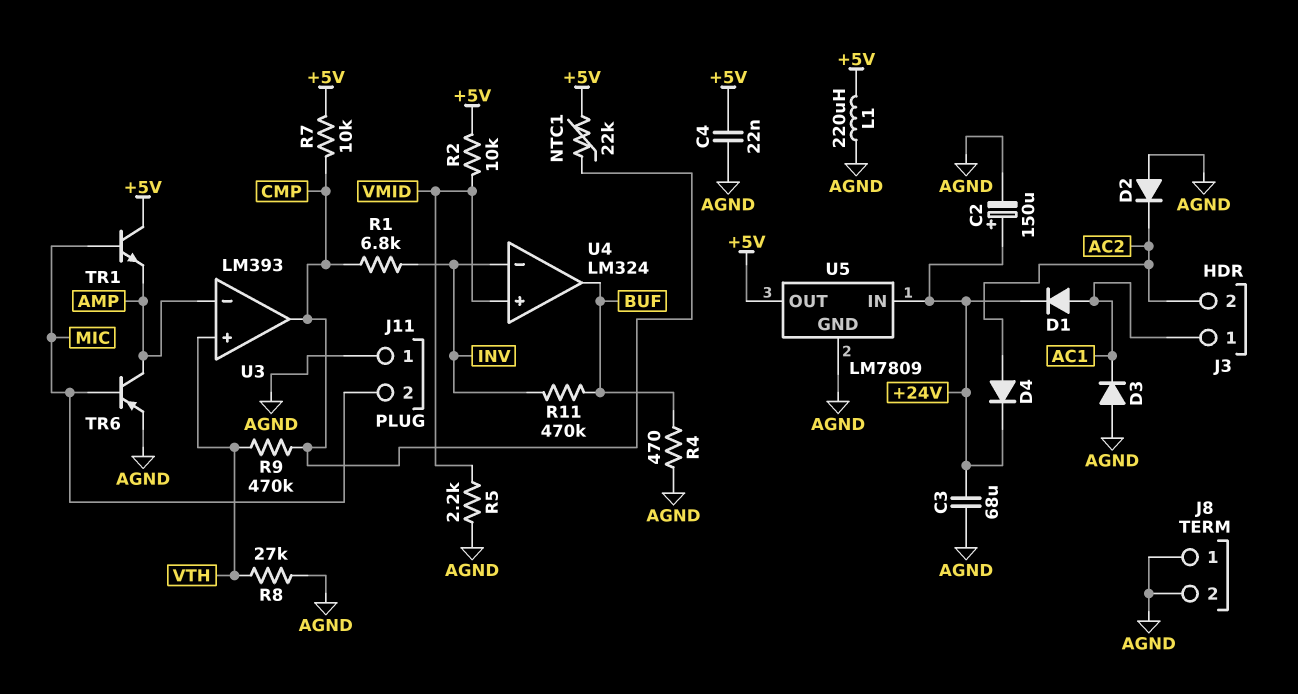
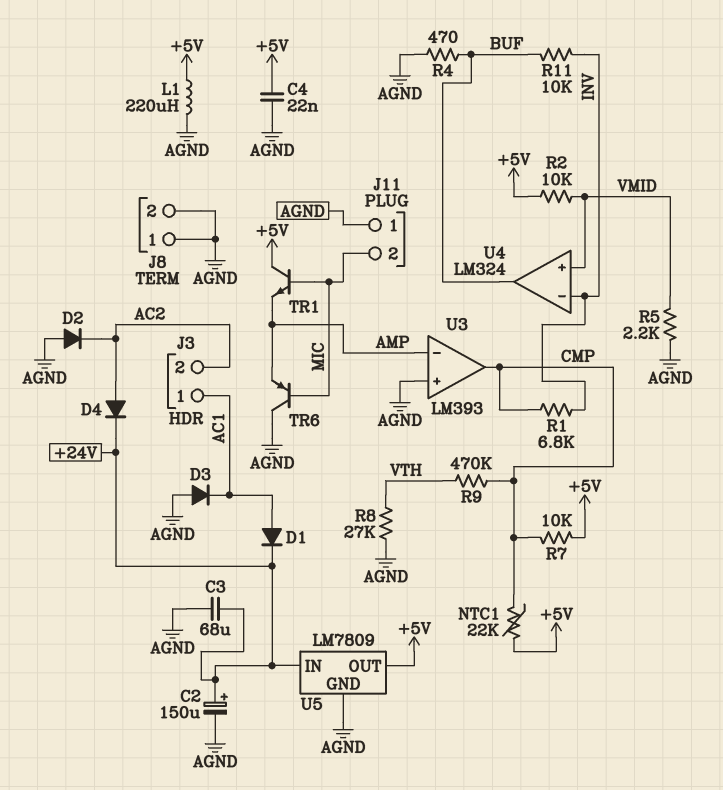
R11: 470k (BUF, INV) -> 10k (BUF, INV)
TR6: PNP (B MIC, C AMP, E AGND) -> PNP (B MIC, C AGND, E AMP)
U3 pin in+: VTH -> AGND

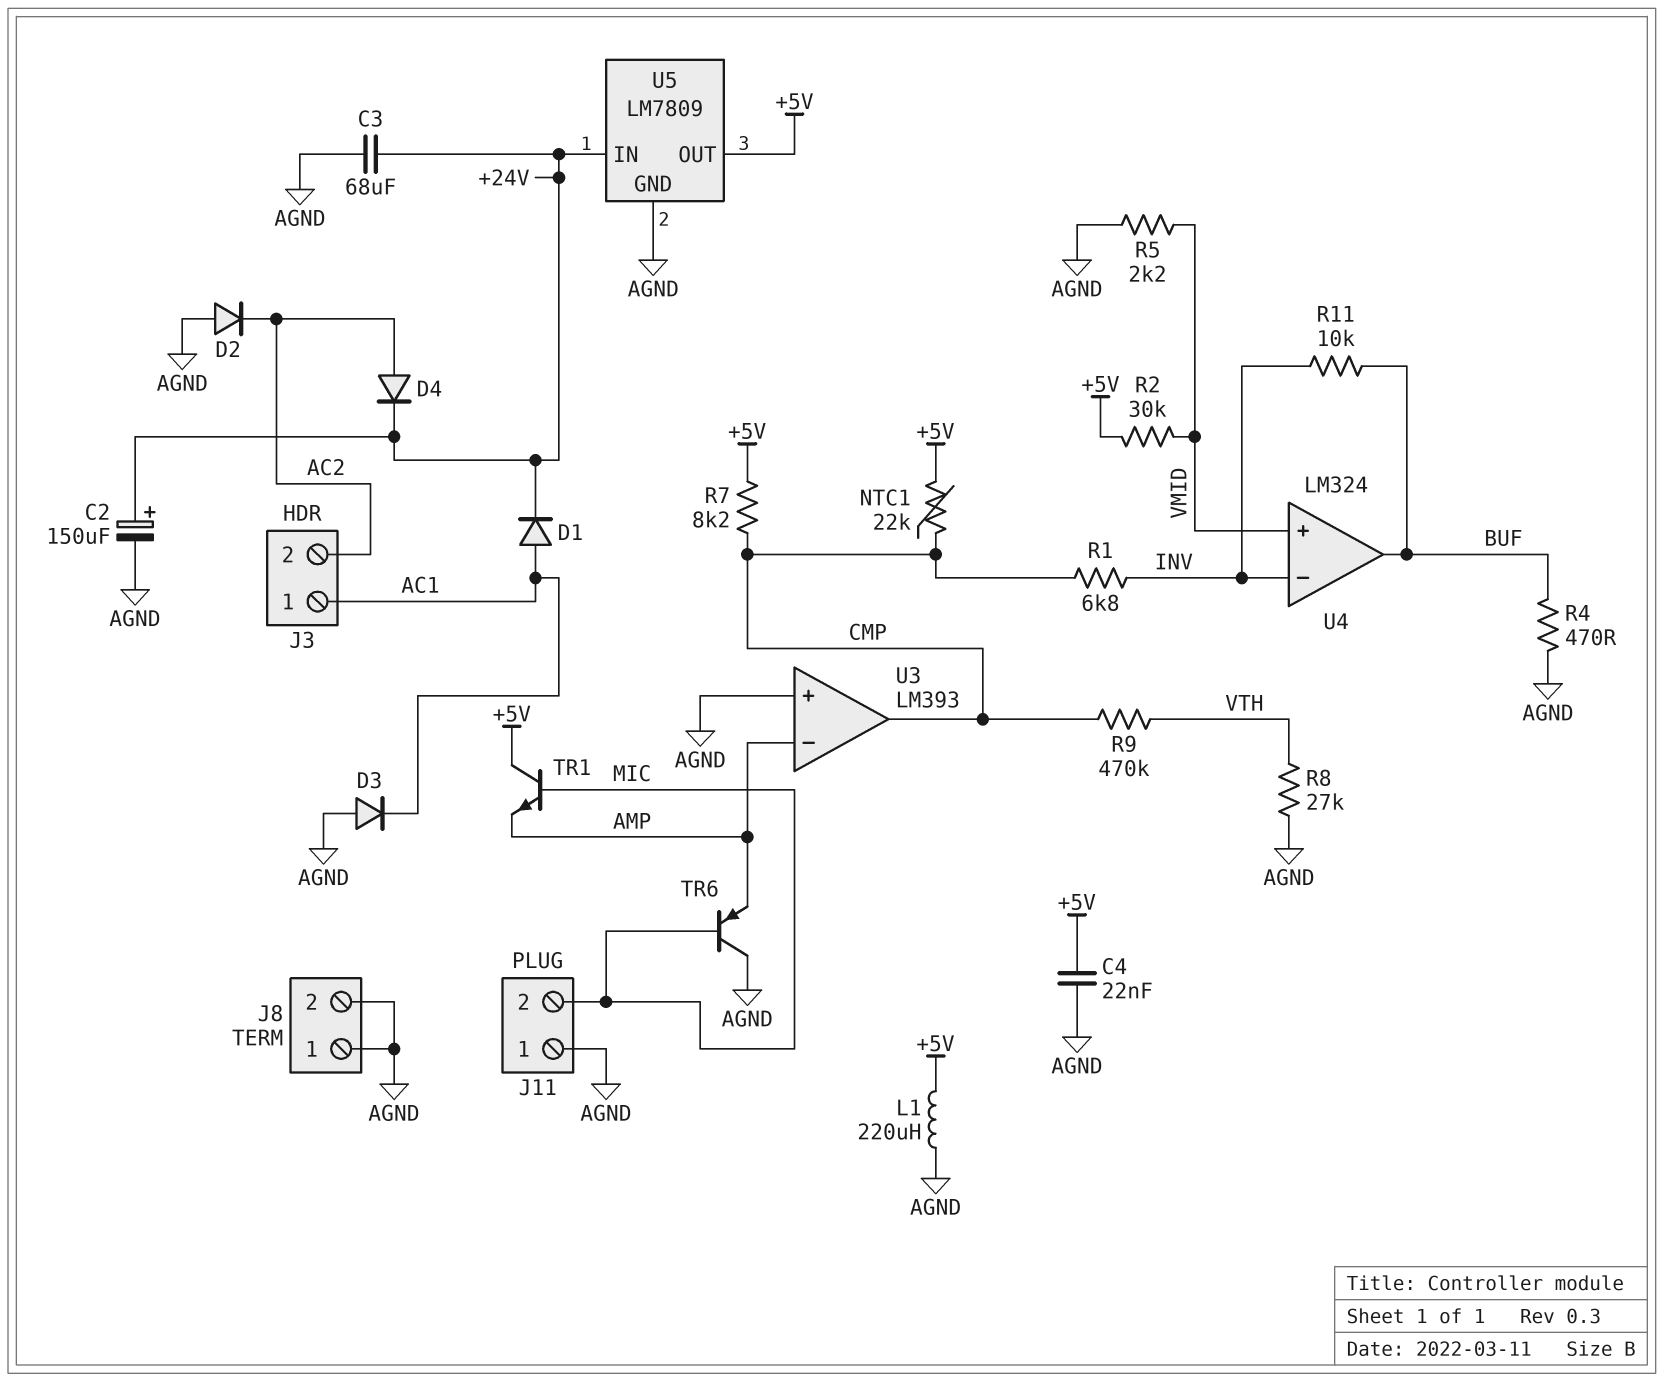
R2: 10k (+5V, VMID) -> 30k (+5V, VMID)
R7: 10k (+5V, CMP) -> 8.2k (+5V, CMP)

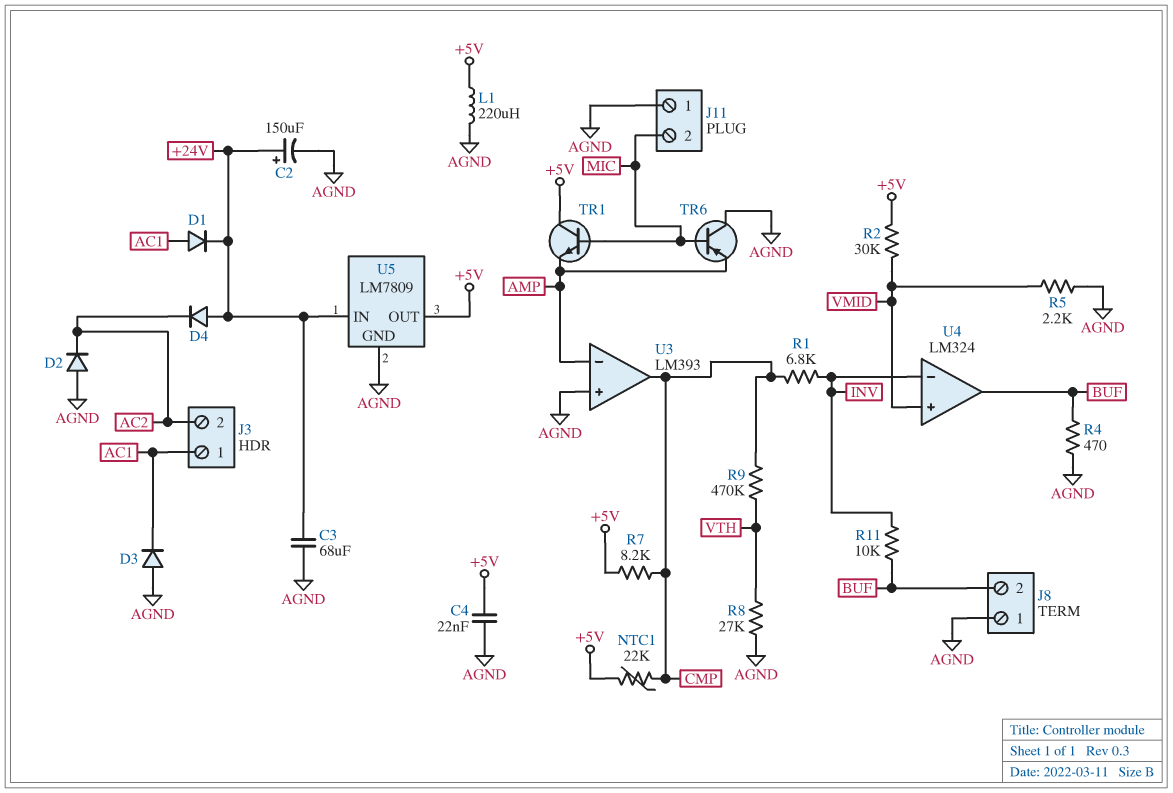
D4: diode (A AC2, K +24V) -> diode (A +24V, K AC2)
J8 pin 2: AGND -> BUF

